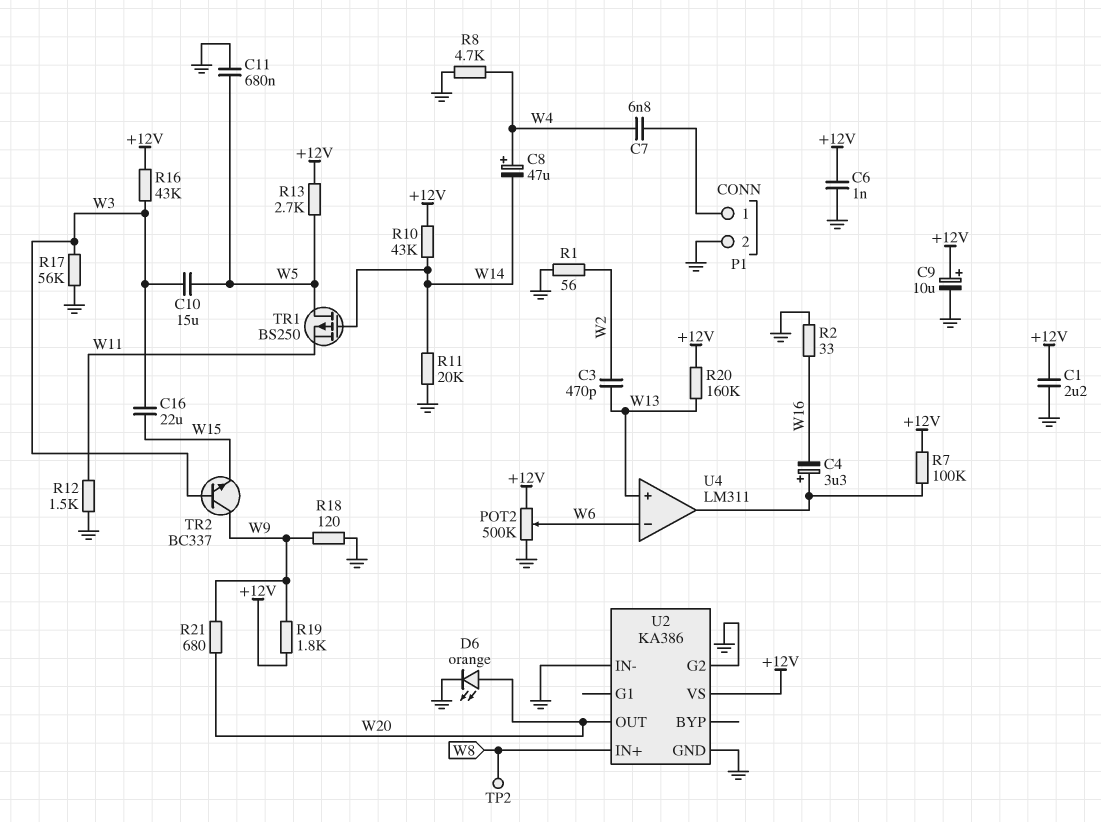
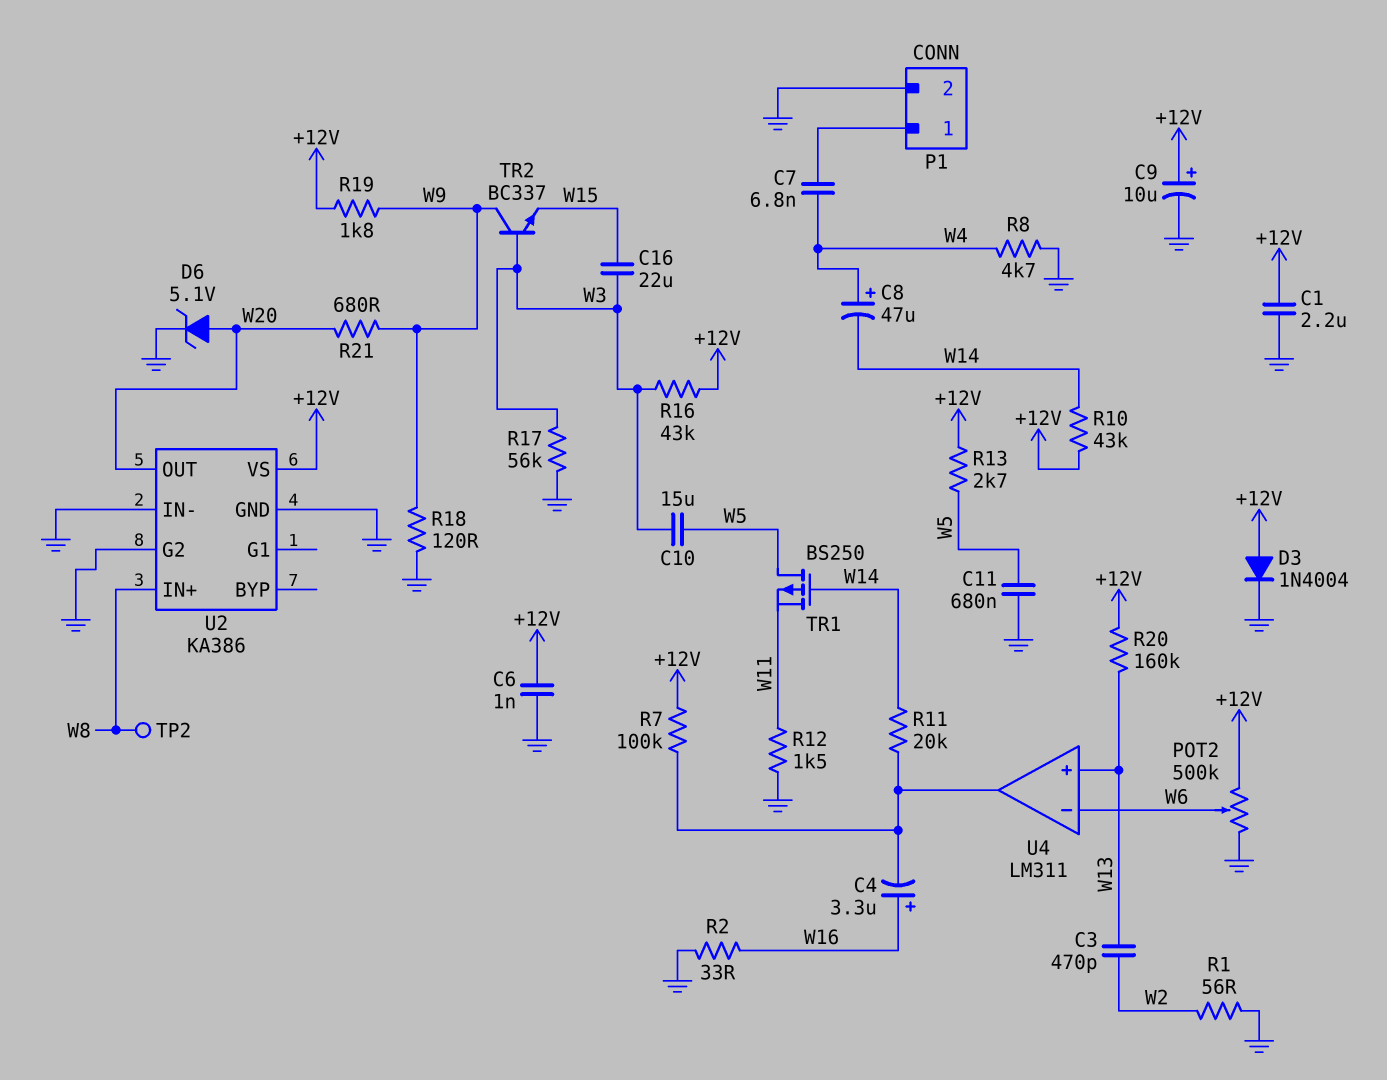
C4: 3.3uF (plus U4/out, minus W16) -> 3.3uF (plus W16, minus U4/out)
D3: none -> diode 1N4004 (A +12V, K GND)
D6: LED orange (A W20, K GND) -> zener 5.1V (A W20, K GND)
R11: 20k (GND, W14) -> 20k (U4/out, W14)

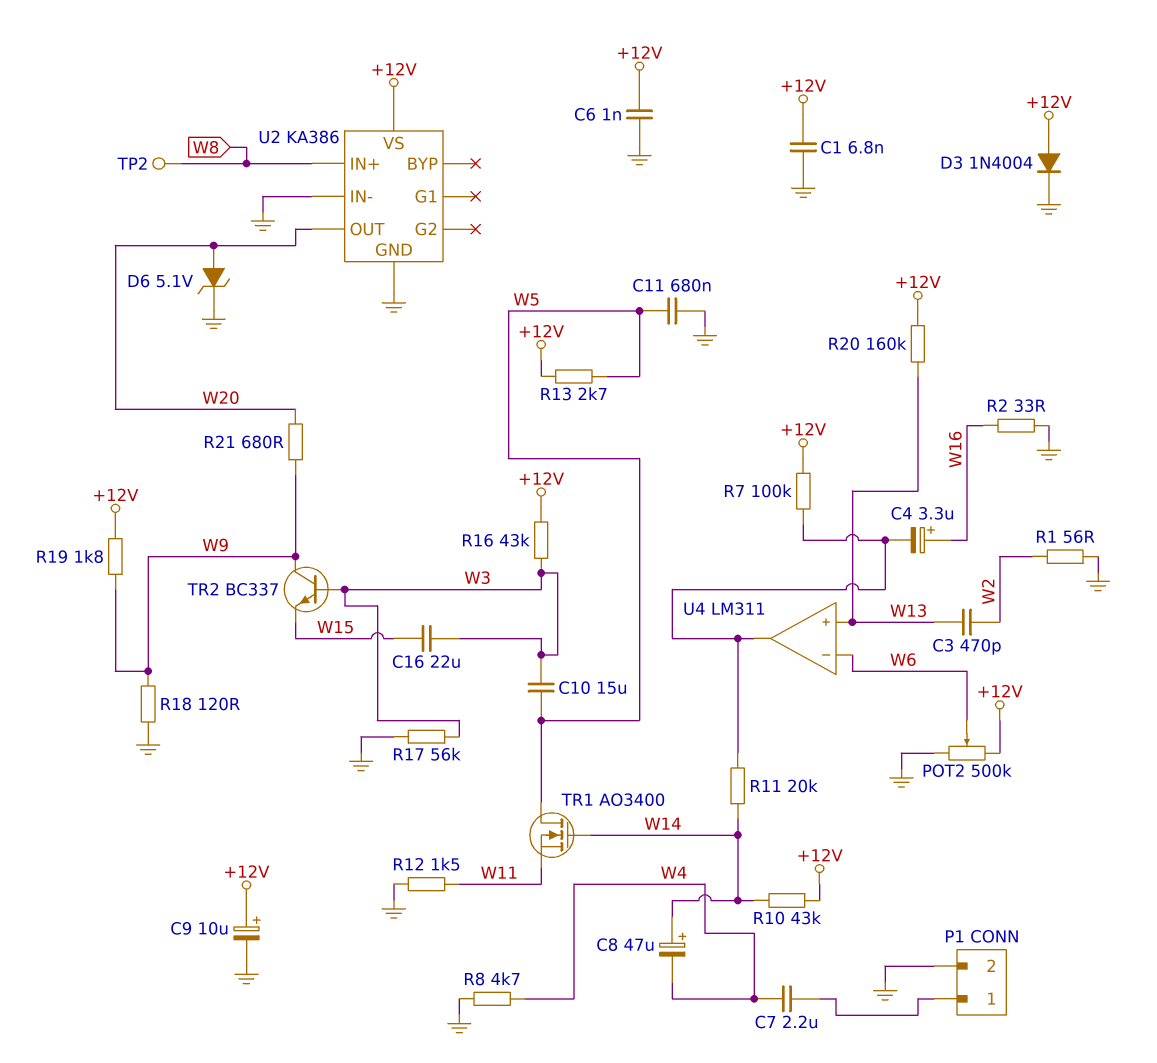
C1: 2.2uF (+12V, GND) -> 6.8nF (+12V, GND)
C7: 6.8nF (P1/1, W4) -> 2.2uF (P1/1, W4)
C8: 47uF (plus W4, minus W14) -> 47uF (plus W14, minus W4)
TR1: PMOS BS250 (G W14, D W5, S W11) -> NMOS AO3400 (G W14, D W5, S W11)
U2 pin G2: GND -> none

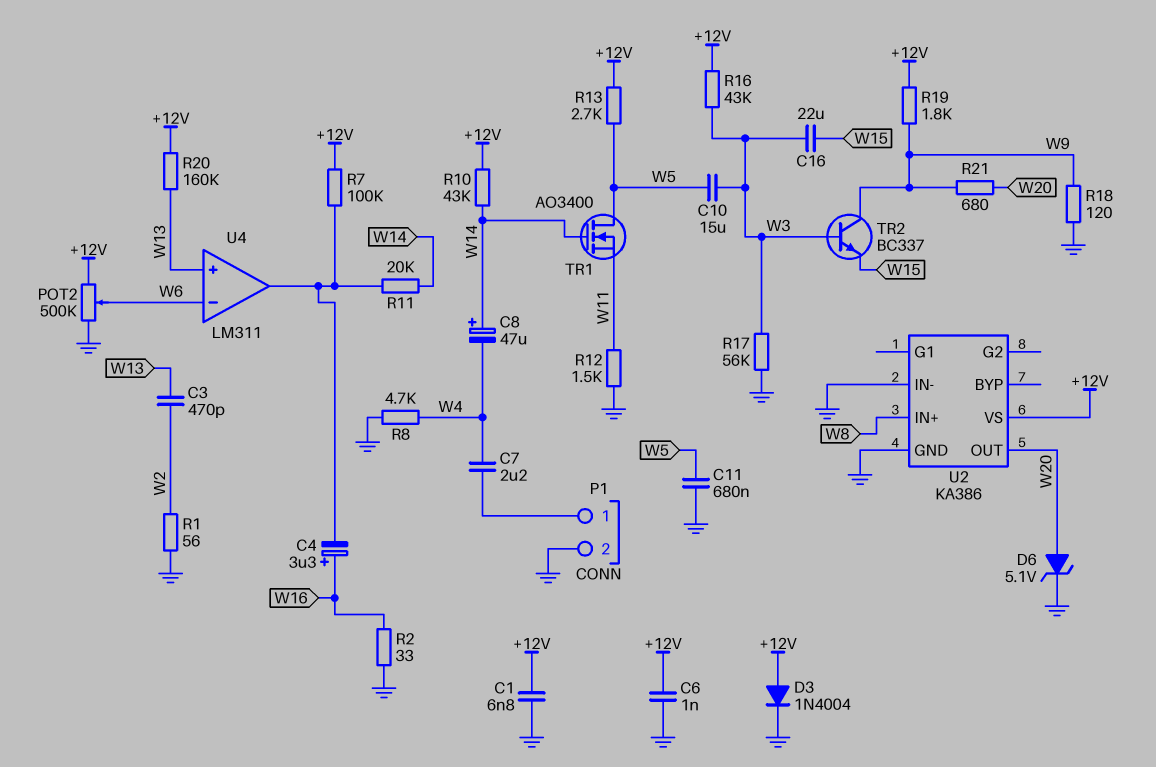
C9: 10uF (plus +12V, minus GND) -> none
TP2: test point (W8) -> none

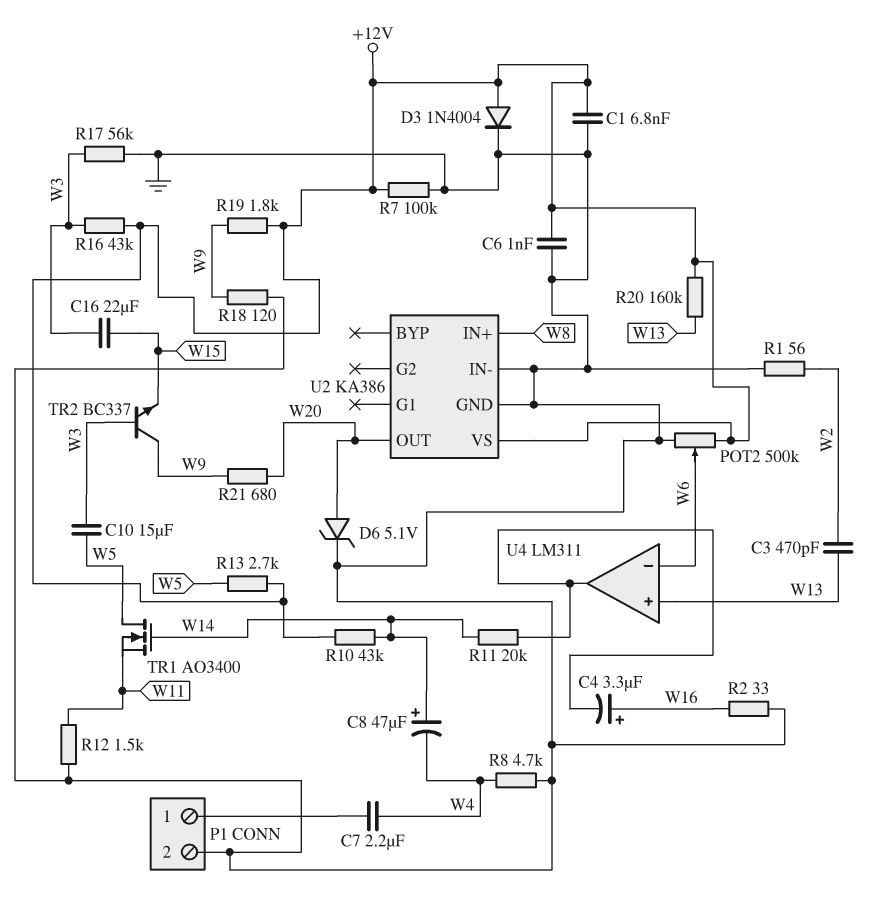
C11: 680nF (GND, W5) -> none
R7: 100k (+12V, U4/out) -> 100k (+12V, GND)

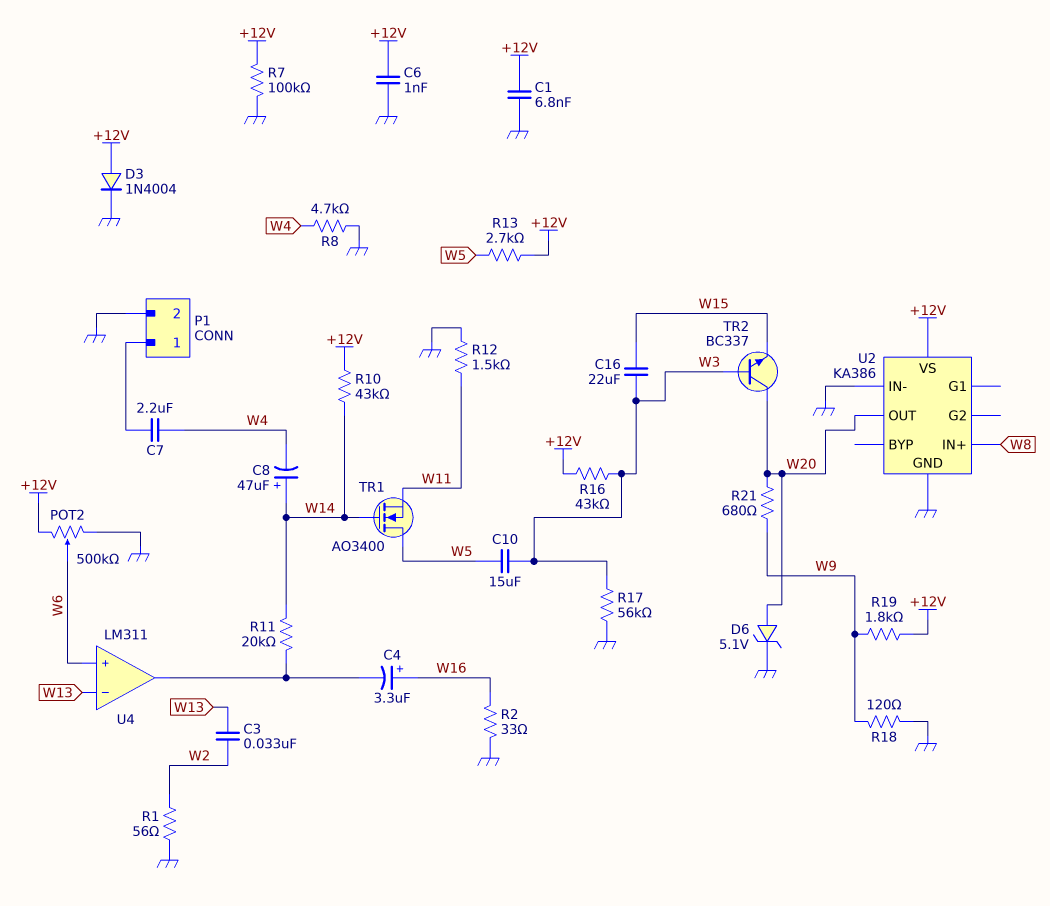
C3: 470pF (W2, W13) -> 33nF (W2, W13)
R20: 160k (+12V, W13) -> none
TR2: NPN BC337 (B W3, C W9, E W15) -> NPN BC337 (B W3, C W20, E W15)
U4 pin in+: W13 -> W6
U4 pin in-: W6 -> W13

